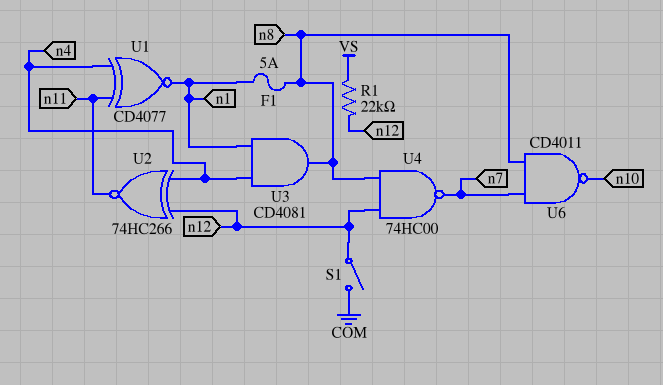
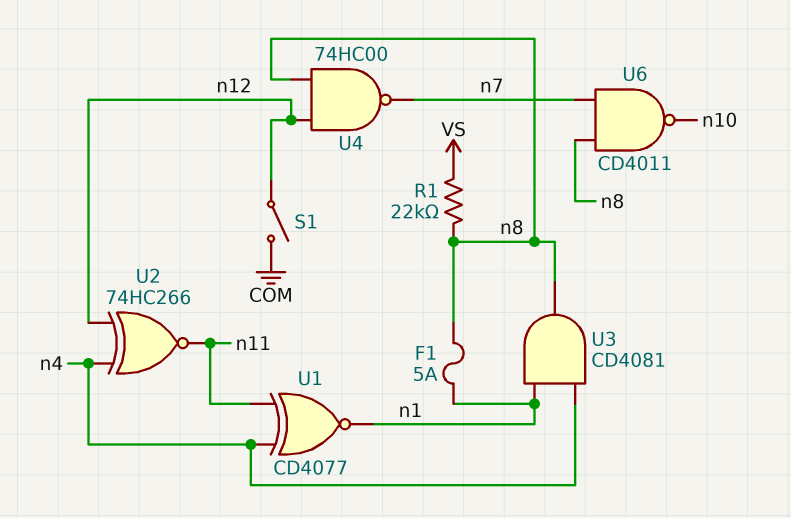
R1: 22k (VS, n12) -> 22k (VS, n8)

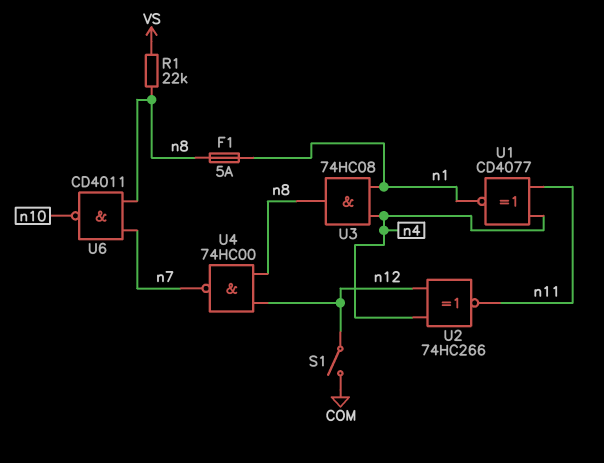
U3: AND CD4081 (in n1, in n4, out n8) -> AND 74HC08 (in n1, in n4, out n8)

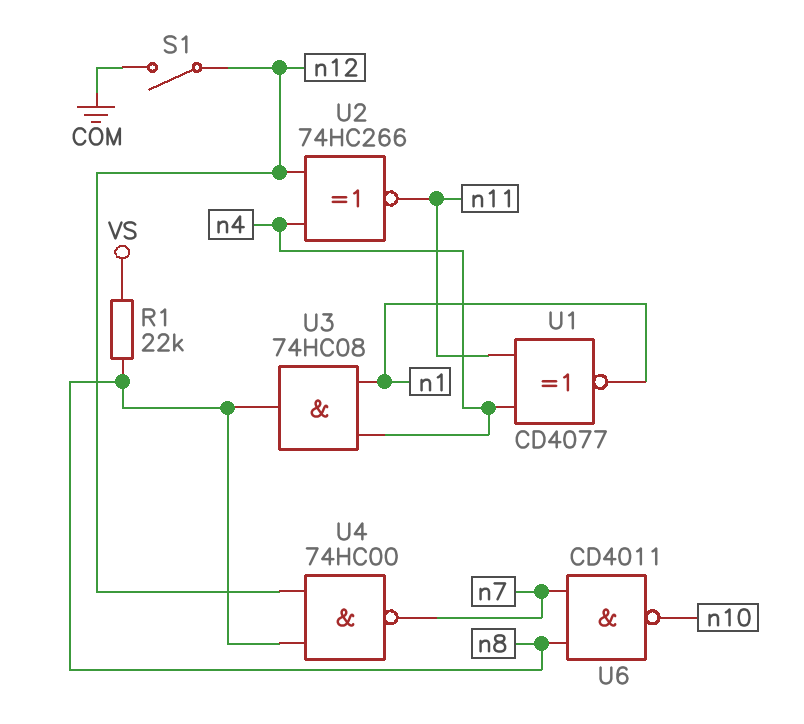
F1: 5A (n1, n8) -> none

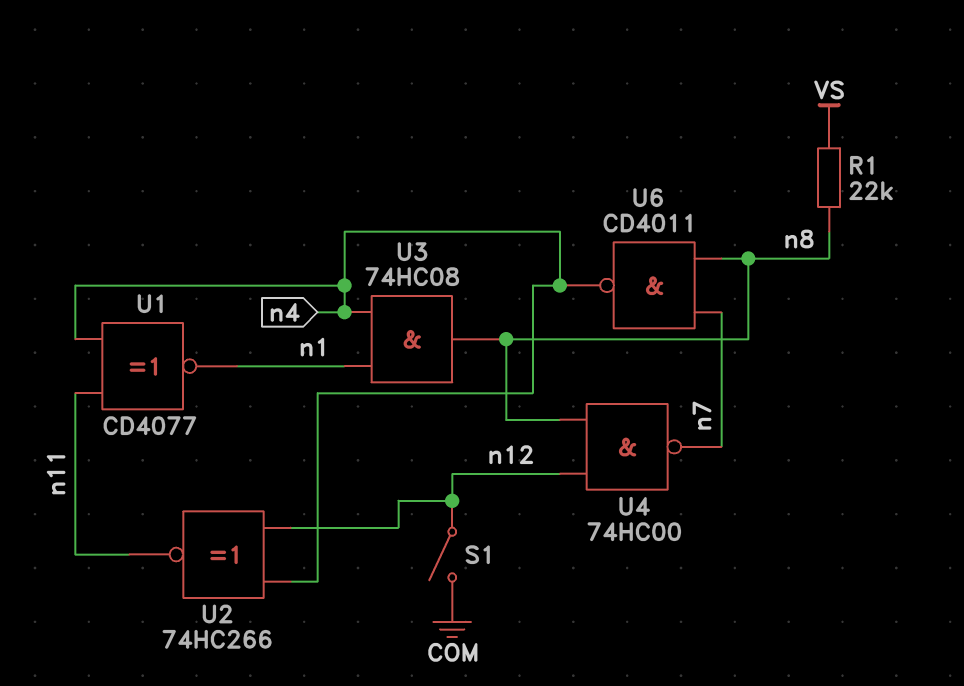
U6: NAND CD4011 (in n7, in n8, out n10) -> NAND CD4011 (in n7, in n8, out n4)

